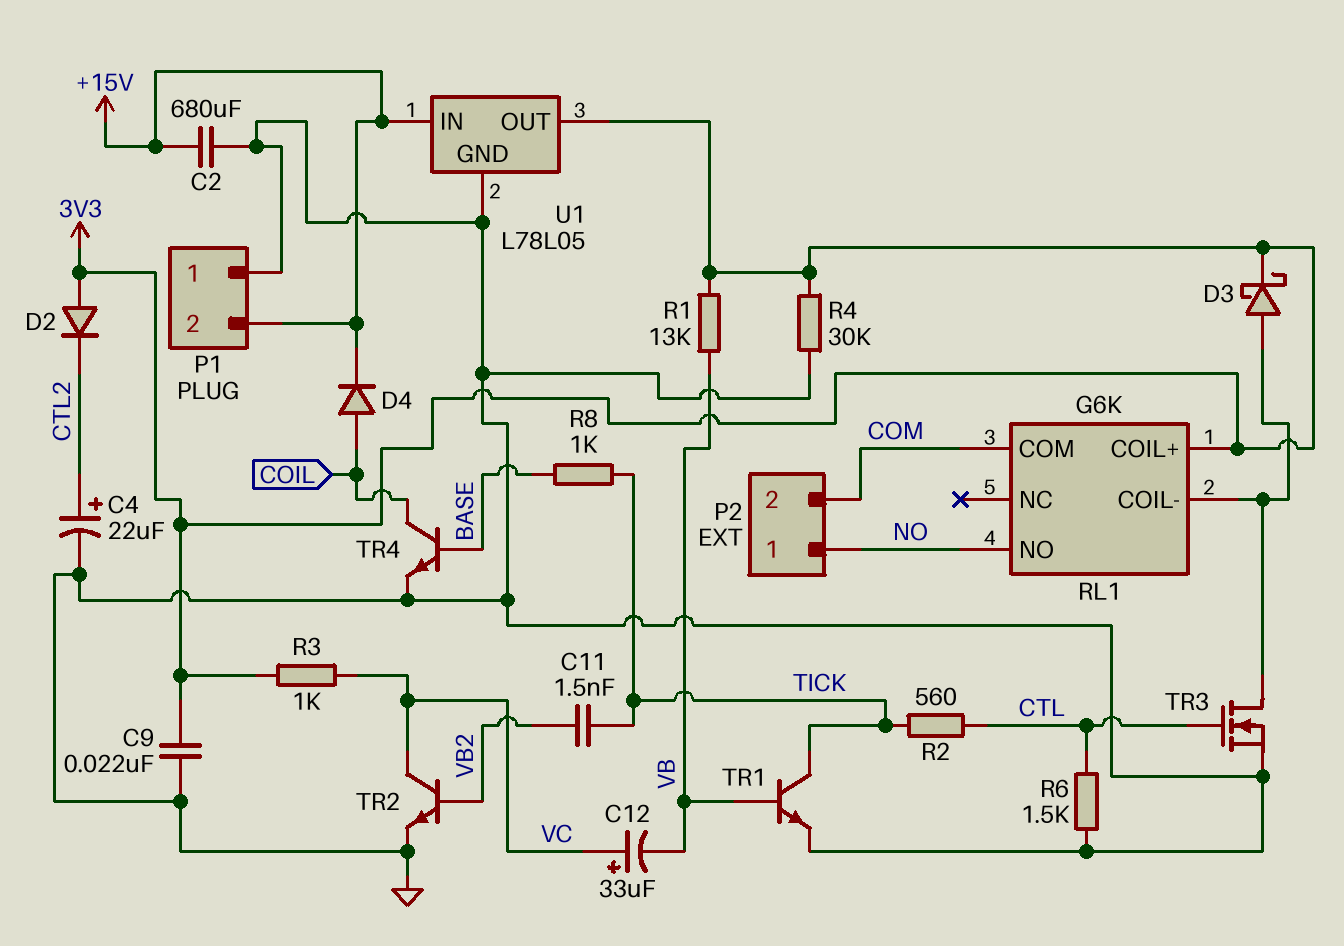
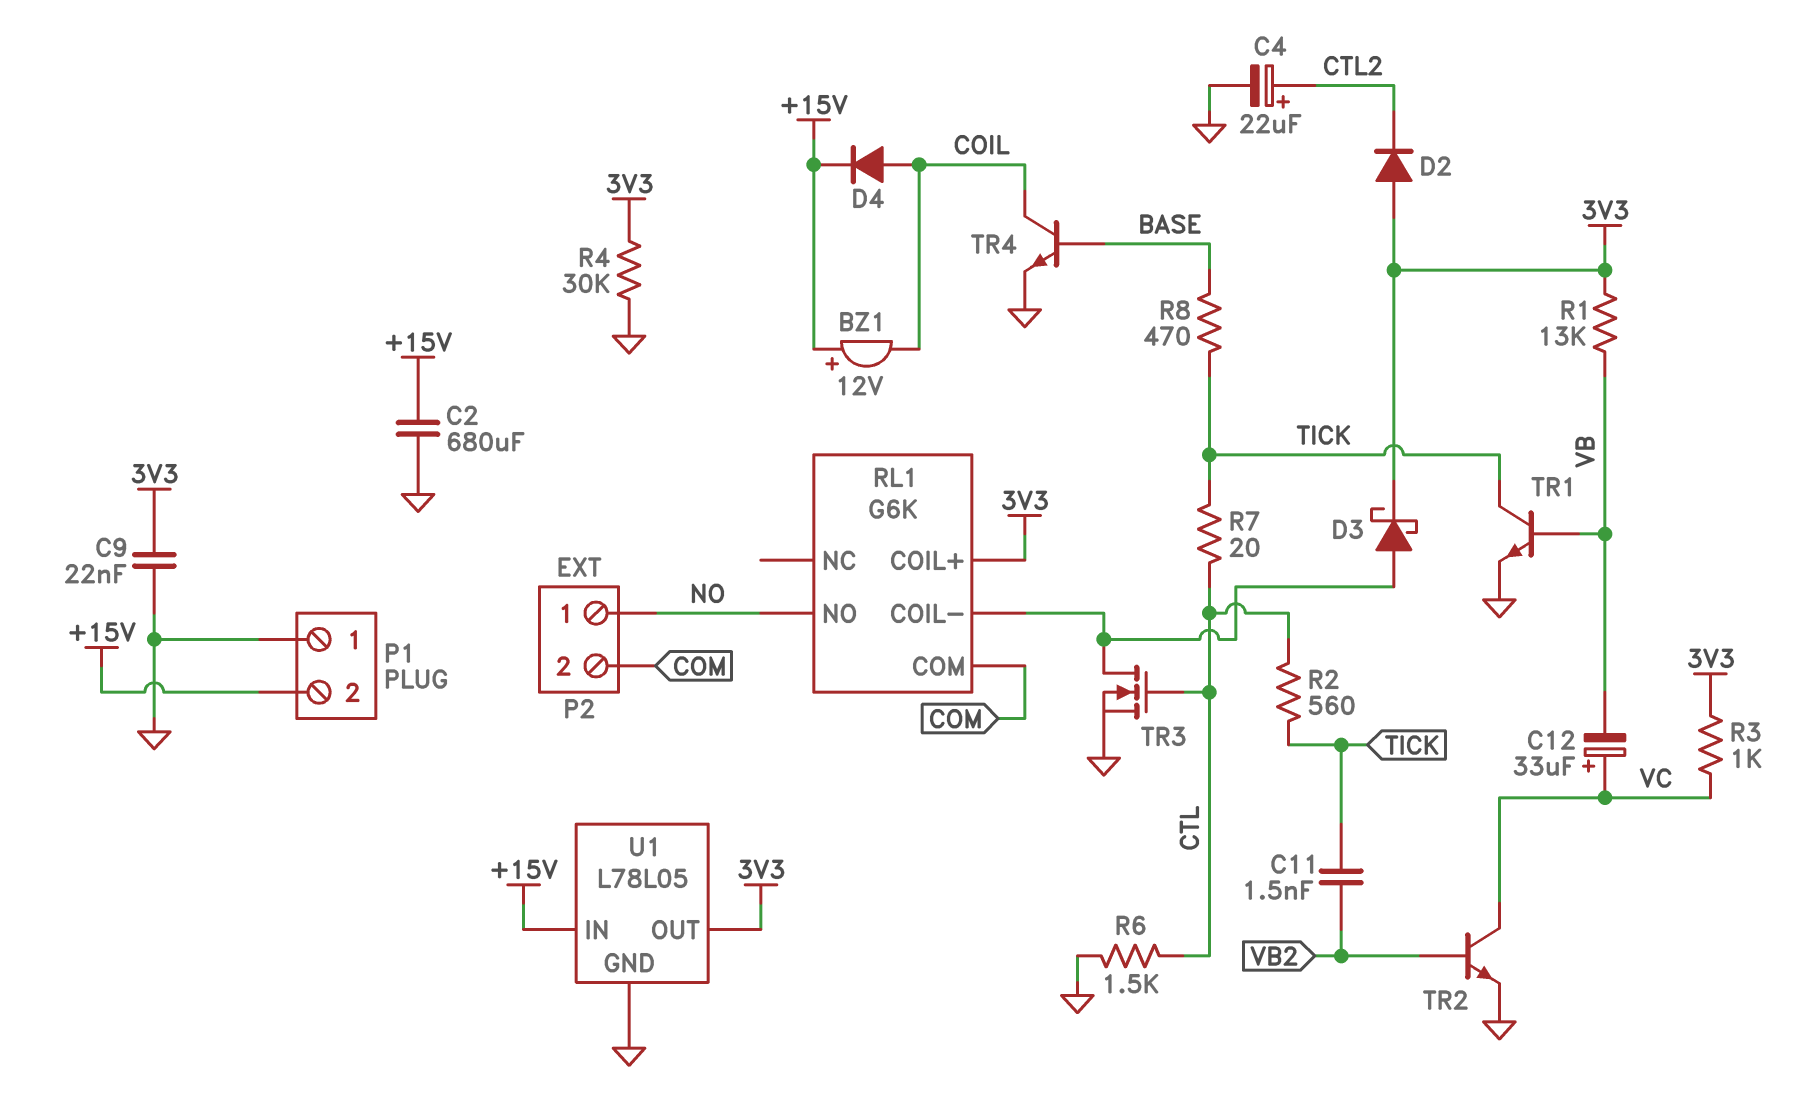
BZ1: none -> buzzer 12V (plus +15V, minus COIL)
R7: none -> 20 (CTL, TICK)
R8: 1k (BASE, TICK) -> 470 (BASE, TICK)

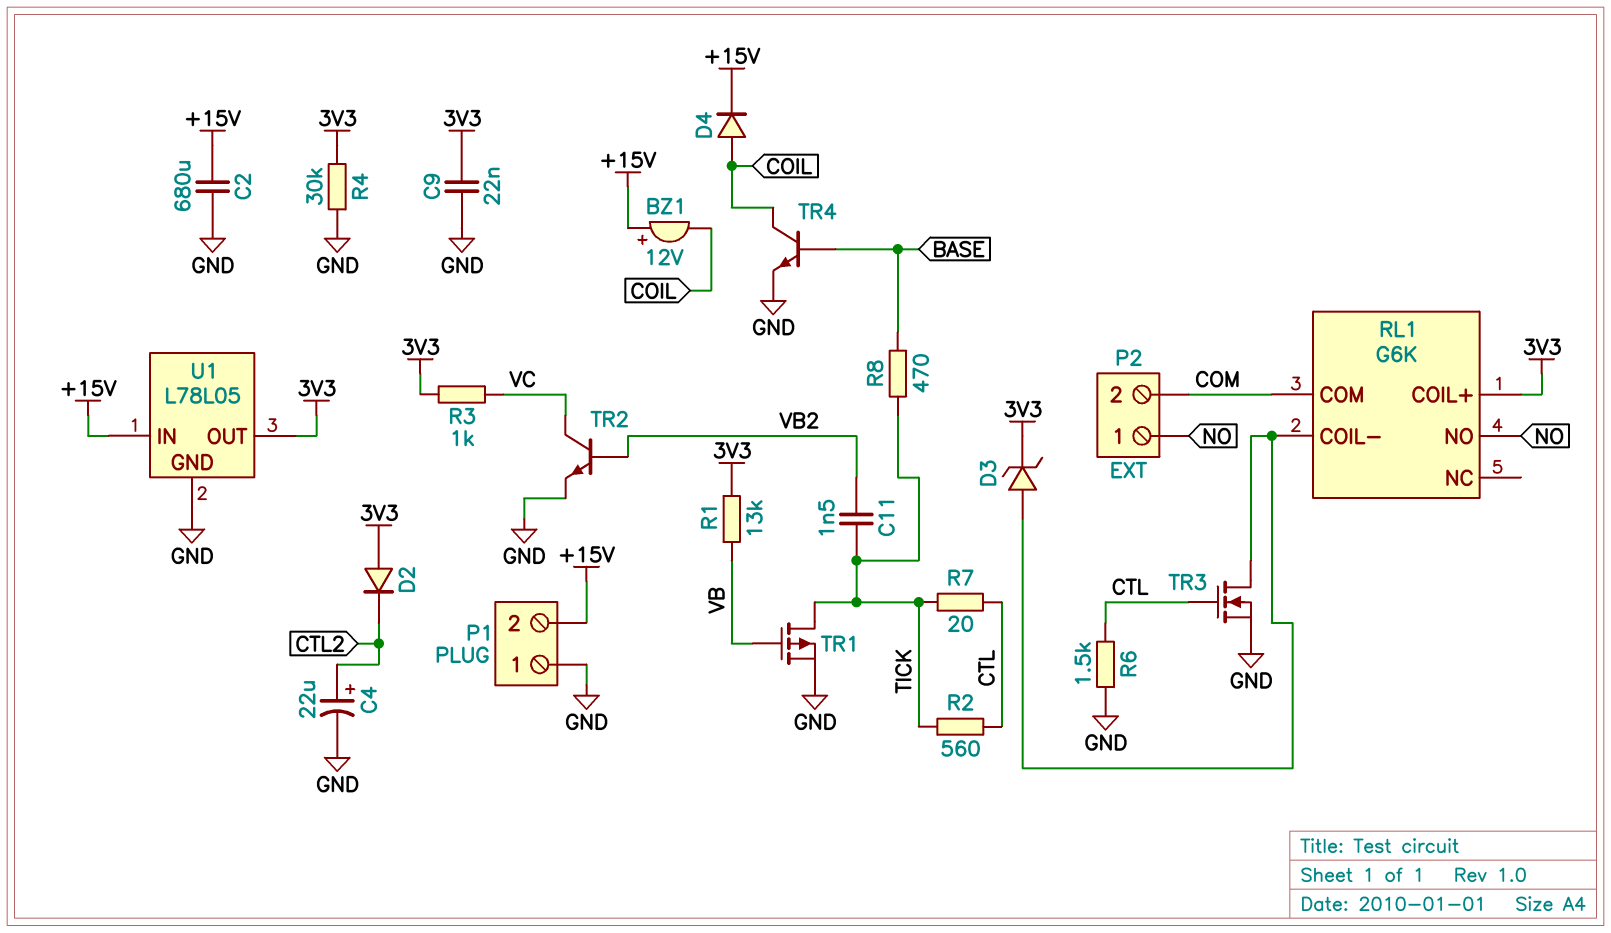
C12: 33uF (plus VC, minus VB) -> none
D3: schottky (A RL1/COIL-, K 3V3) -> zener (A RL1/COIL-, K 3V3)
TR1: NPN (B VB, C TICK, E GND) -> PMOS (G VB, D TICK, S GND)

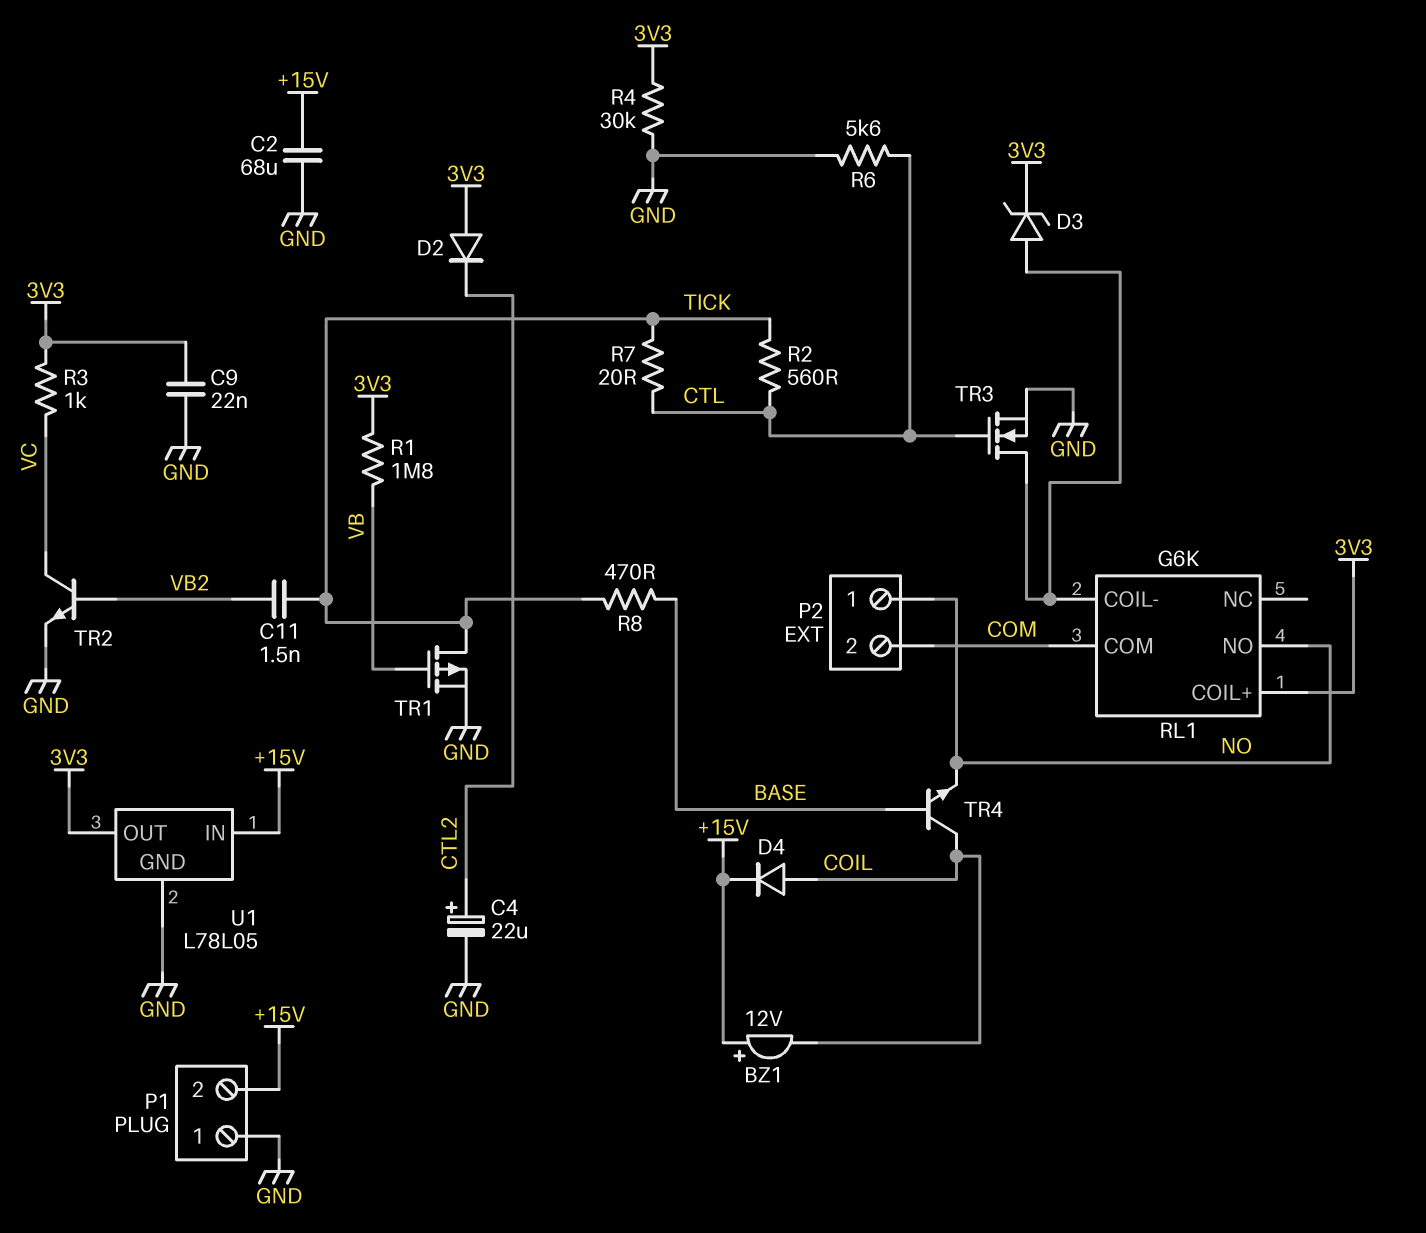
C2: 680uF (+15V, GND) -> 68uF (+15V, GND)
R1: 13k (3V3, VB) -> 1.8M (3V3, VB)
R6: 1.5k (CTL, GND) -> 5.6k (CTL, GND)
TR4: NPN (B BASE, C COIL, E GND) -> NPN (B BASE, C COIL, E NO)

